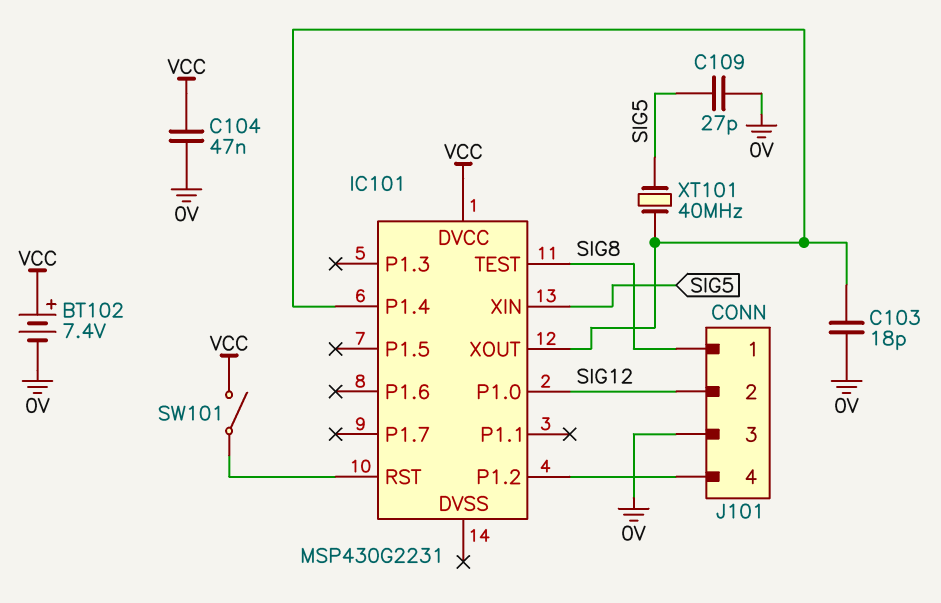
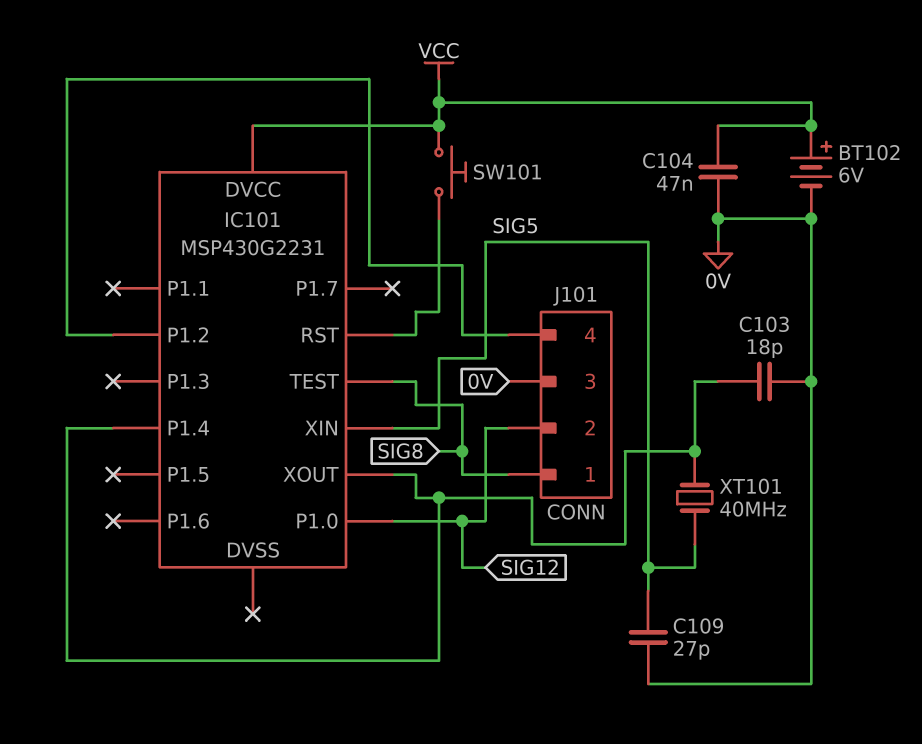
BT102: 7.4V (plus VCC, minus 0V) -> 6V (plus VCC, minus 0V)
SW101: switch (IC101/RST, VCC) -> button (IC101/RST, VCC)

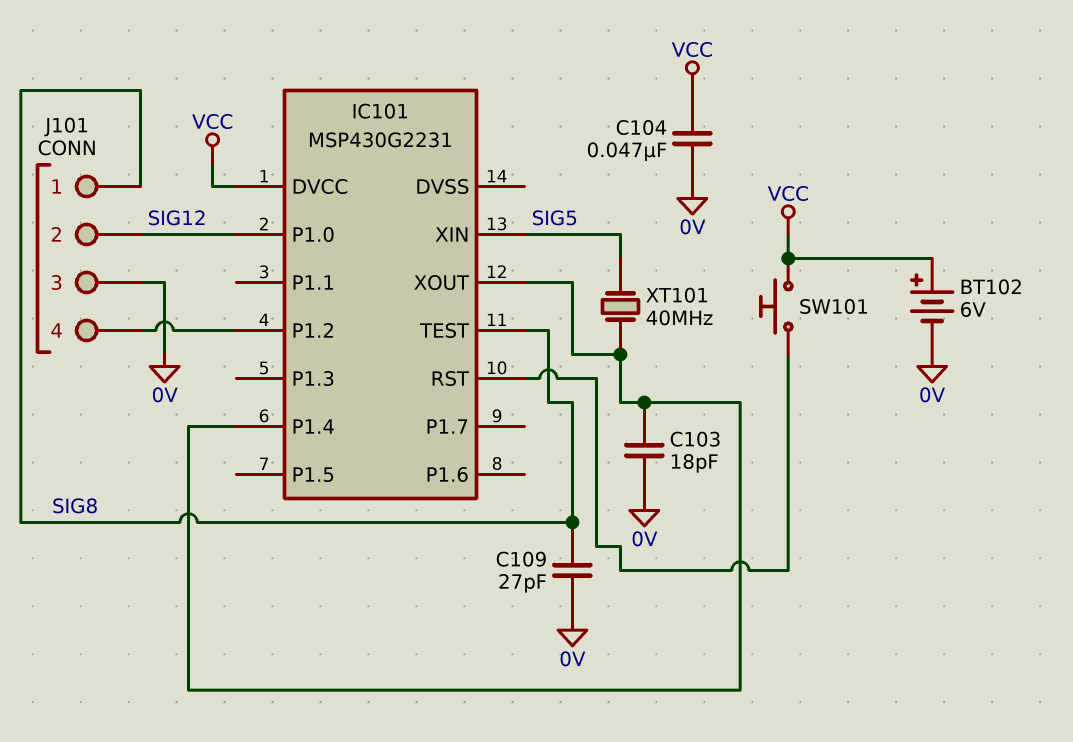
C109: 27pF (0V, SIG5) -> 27pF (0V, SIG8)

